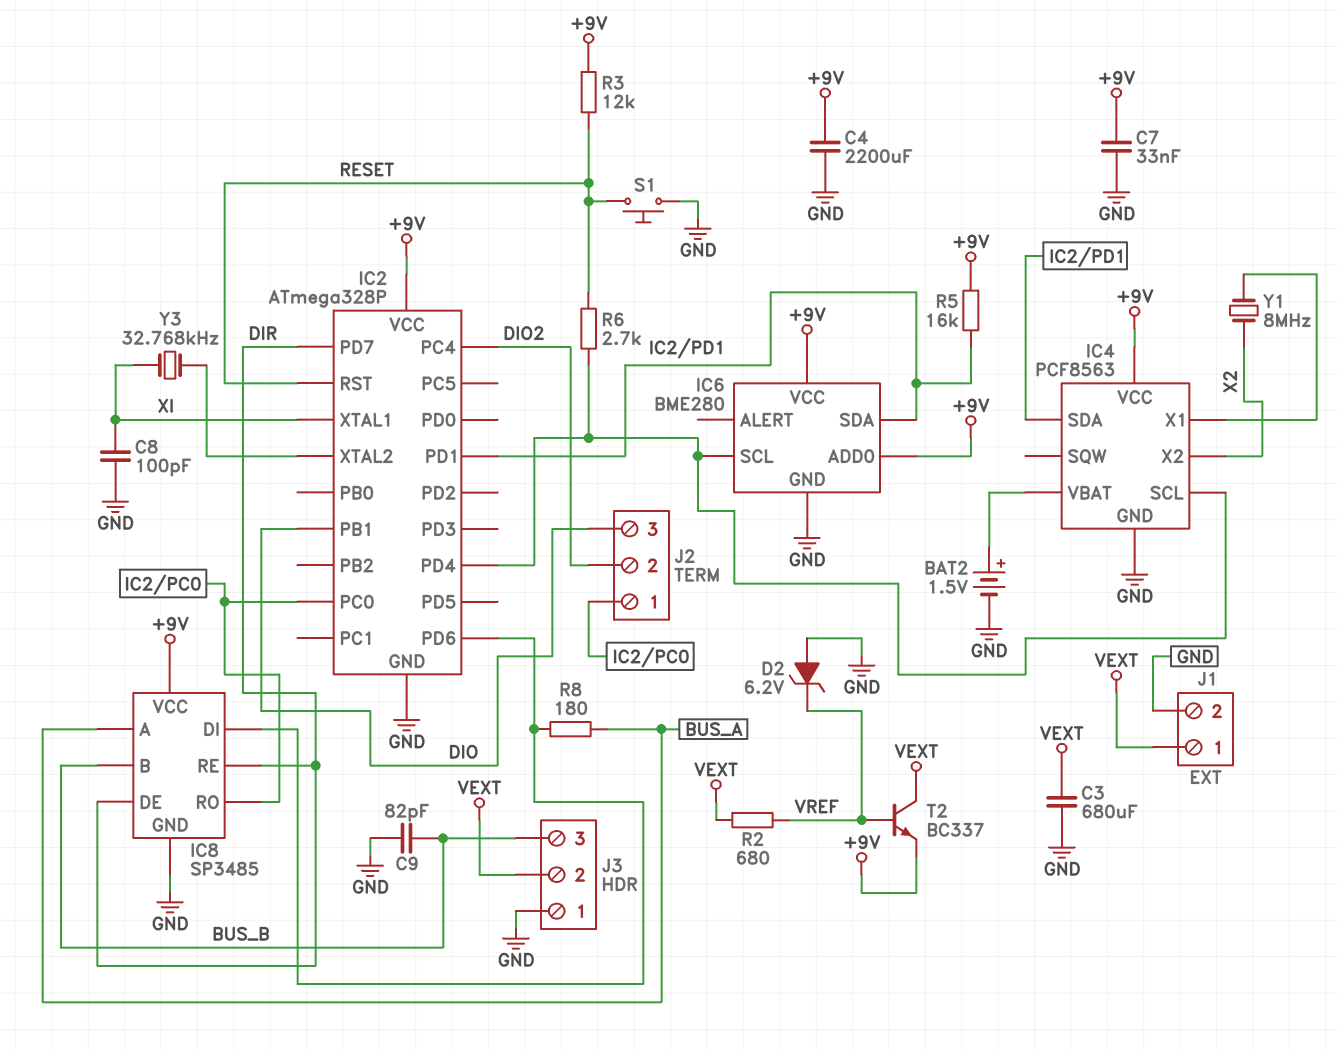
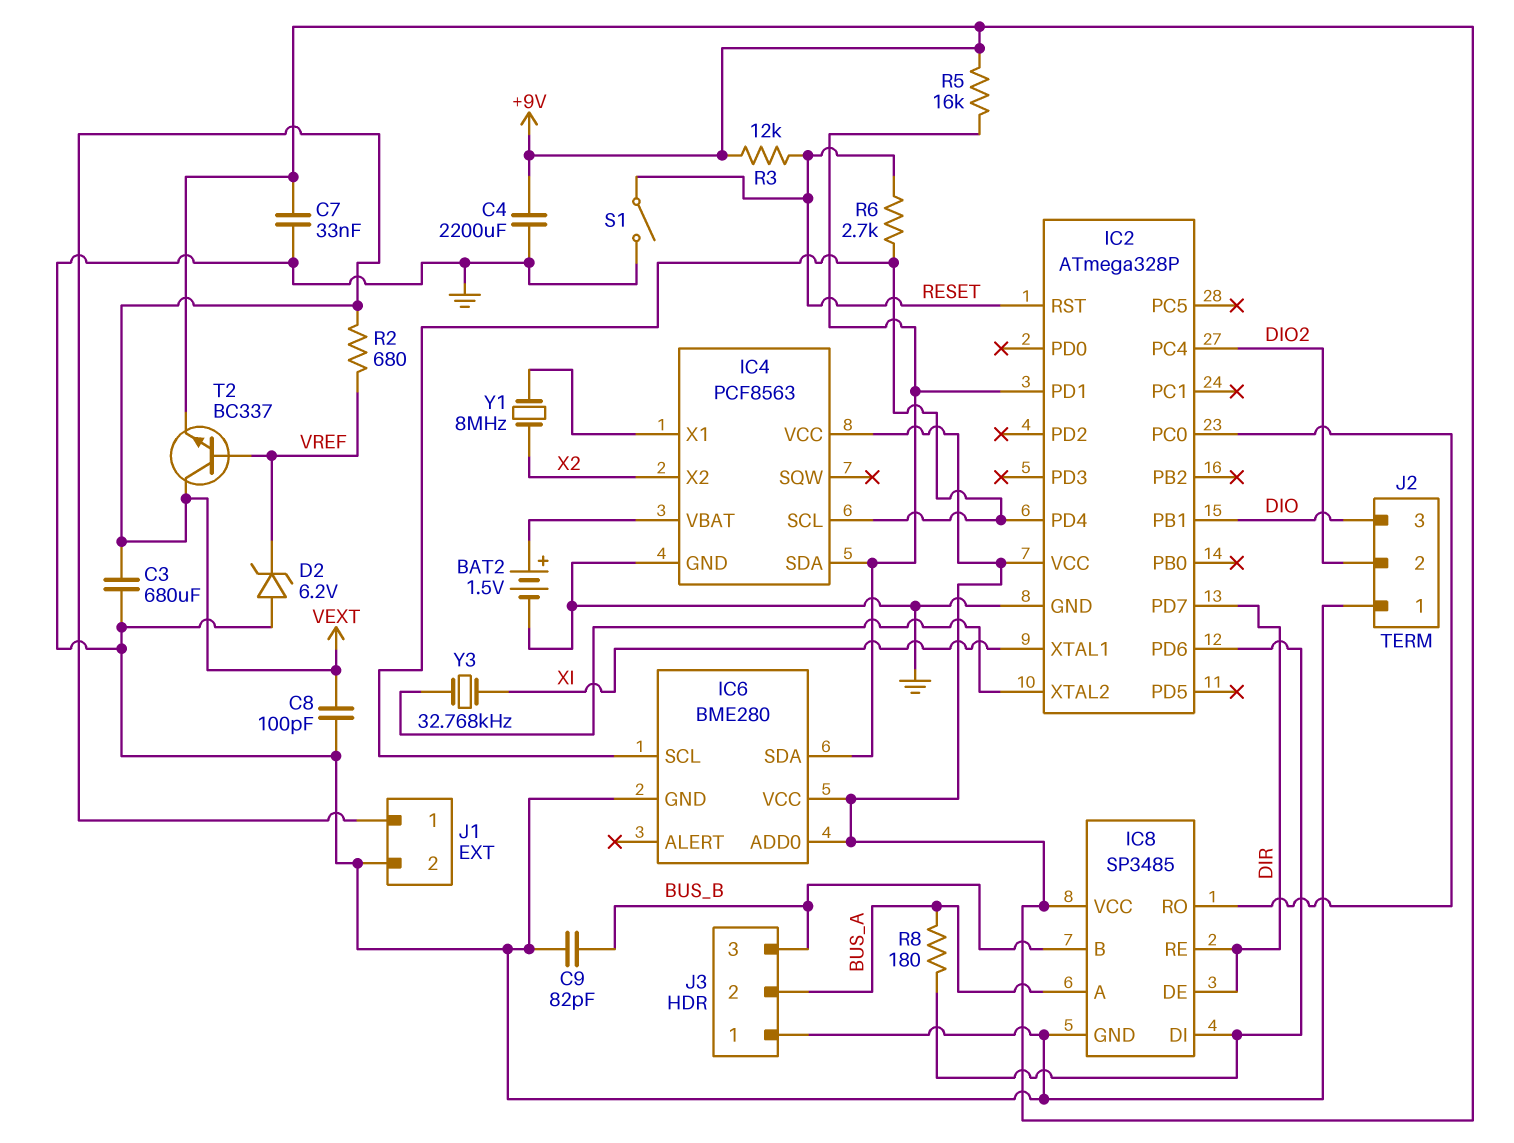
C8: 100pF (GND, XI) -> 100pF (GND, VEXT)
J2 pin 1: IC2/PC0 -> GND
J3 pin 2: VEXT -> BUS_A
S1: button (GND, RESET) -> switch (GND, RESET)

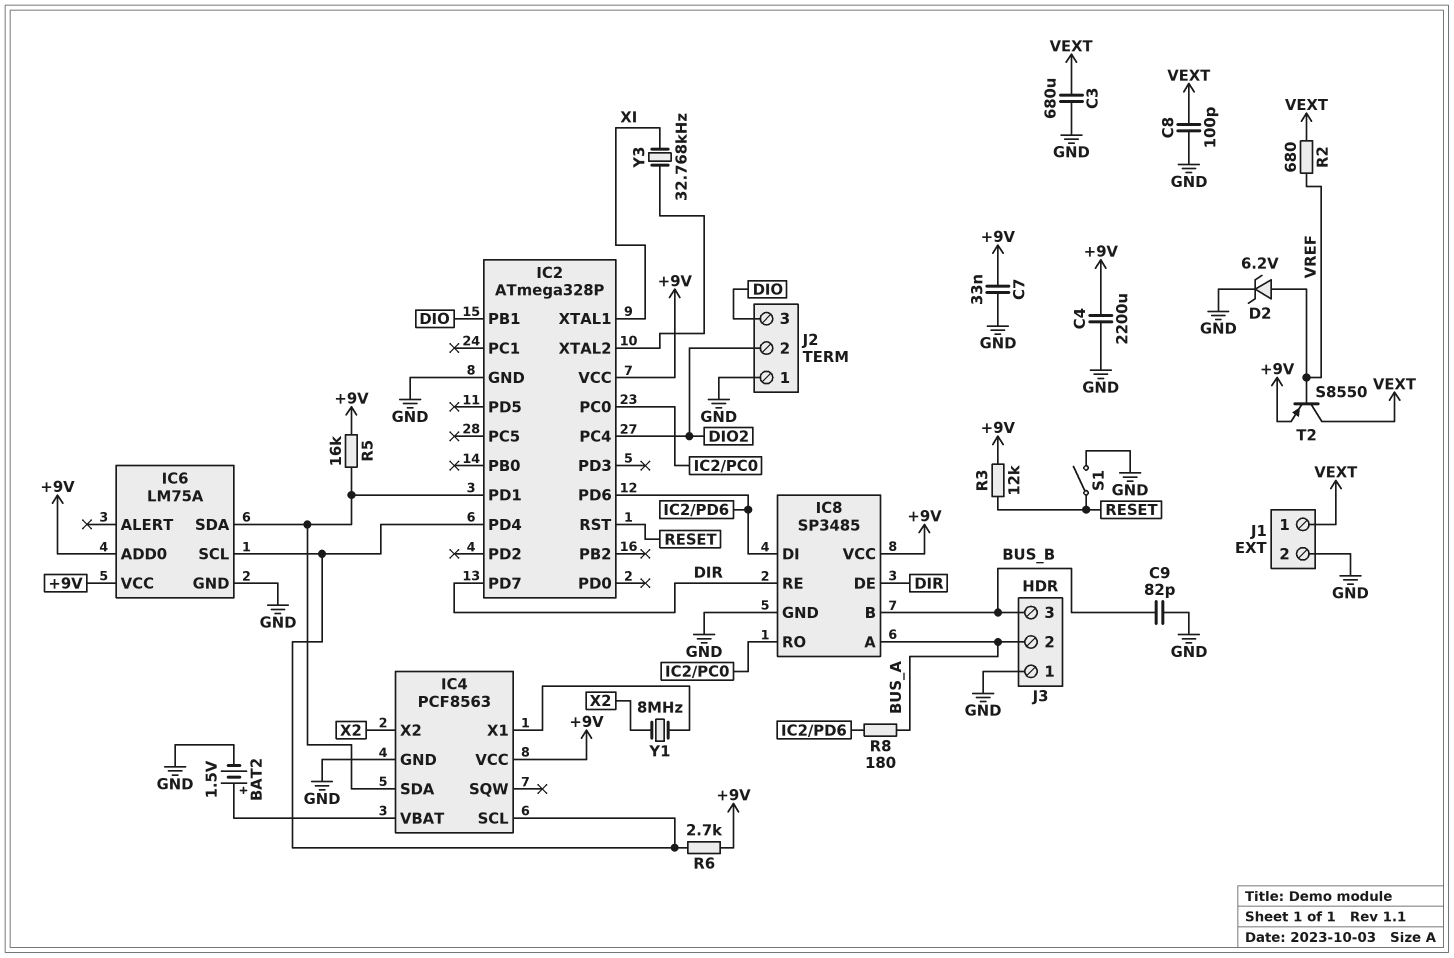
D2: zener 6.2V (A GND, K VREF) -> zener 6.2V (A VREF, K GND)
IC6: BME280 -> LM75A
R6: 2.7k (IC2/PD4, RESET) -> 2.7k (+9V, IC2/PD4)
T2: NPN BC337 (B VREF, C VEXT, E +9V) -> PNP S8550 (B VREF, C VEXT, E +9V)

